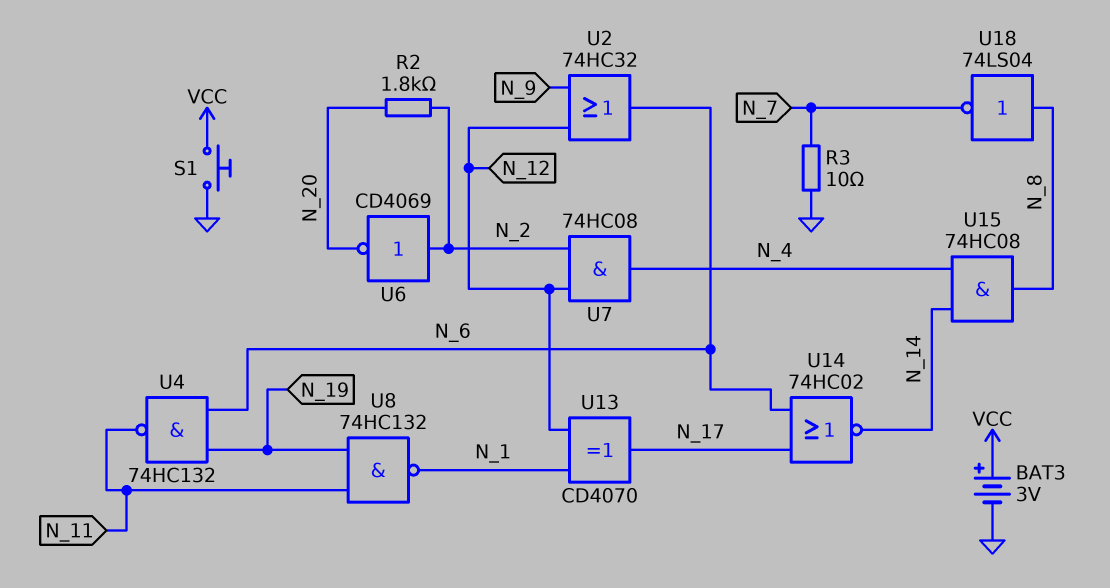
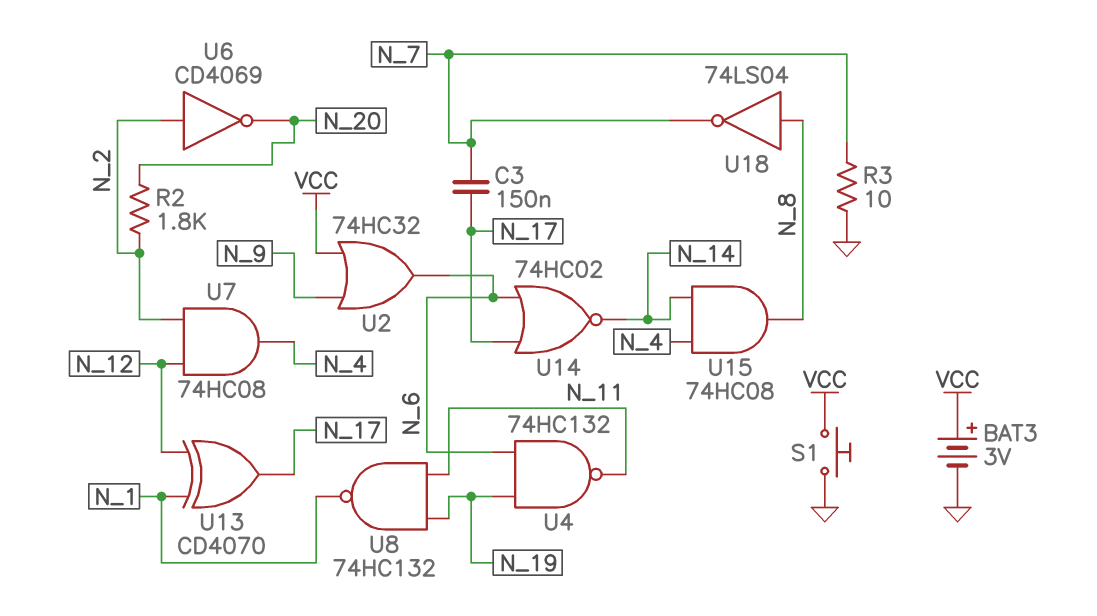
C3: none -> 150nF (N_7, N_17)
U2: OR 74HC32 (in N_9, in N_12, out N_6) -> OR 74HC32 (in N_9, in VCC, out N_6)

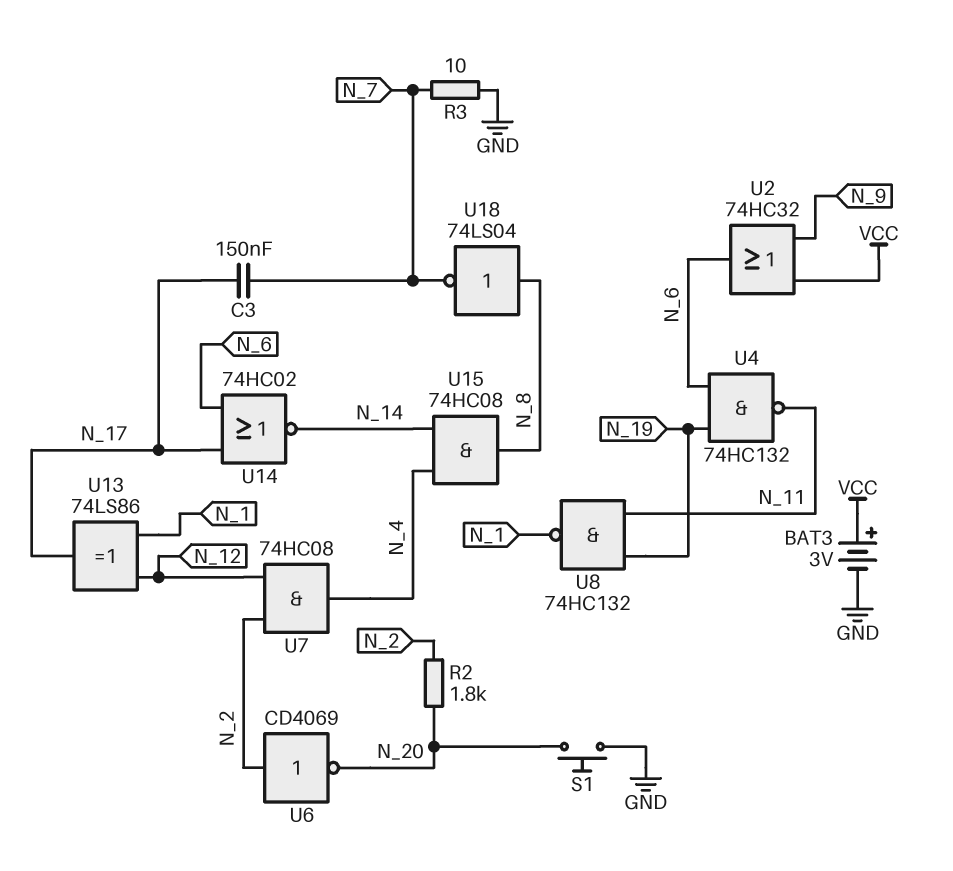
S1: button (GND, VCC) -> button (GND, N_20)
U13: XOR CD4070 (in N_1, in N_12, out N_17) -> XOR 74LS86 (in N_1, in N_12, out N_17)

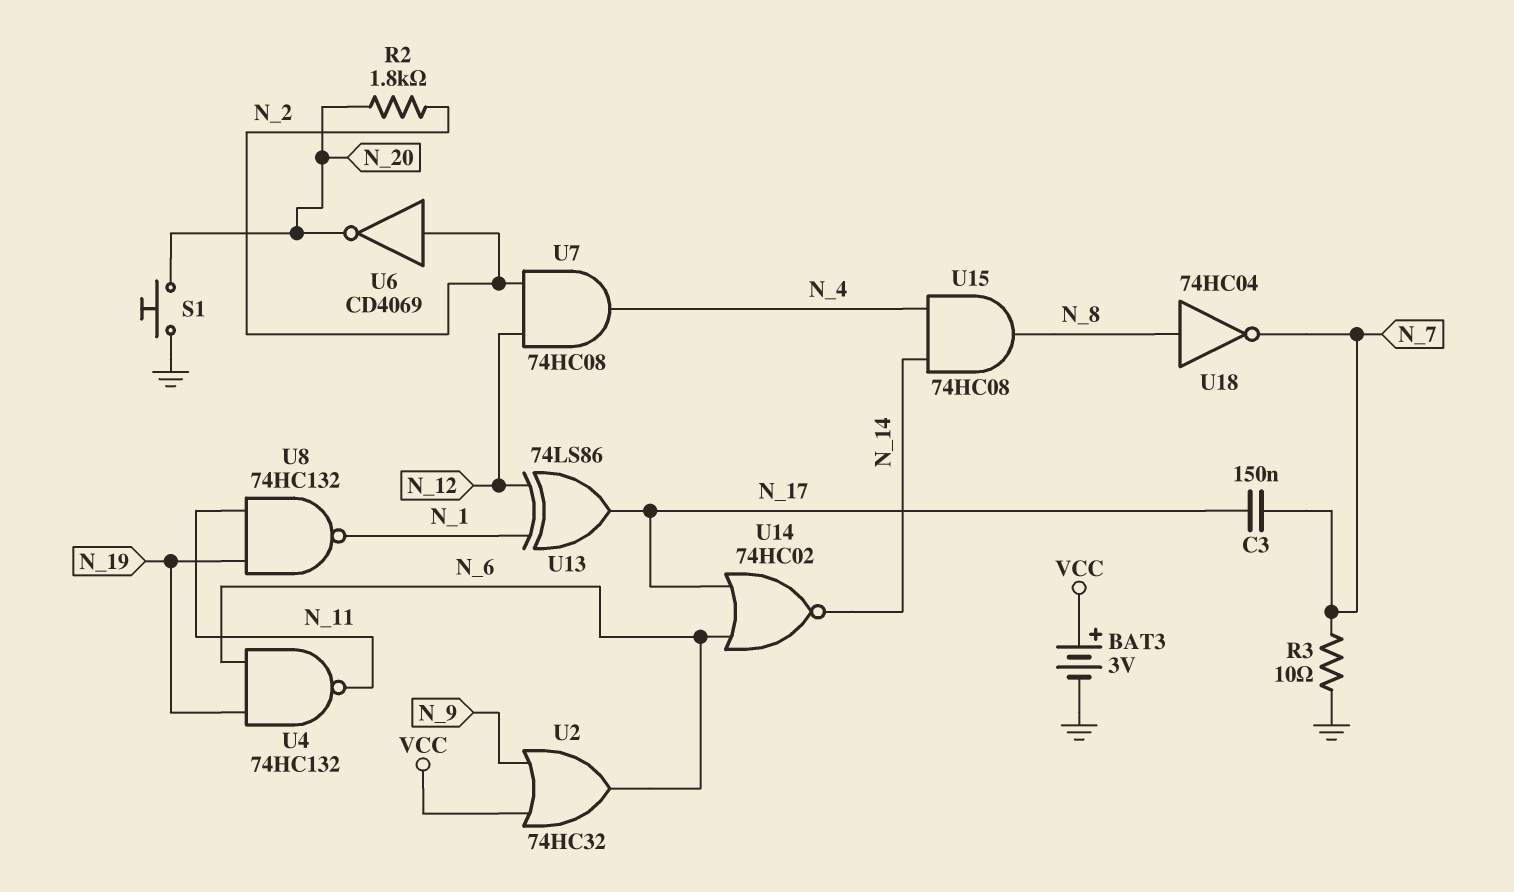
U18: NOT 74LS04 (in N_8, out N_7) -> NOT 74HC04 (in N_8, out N_7)

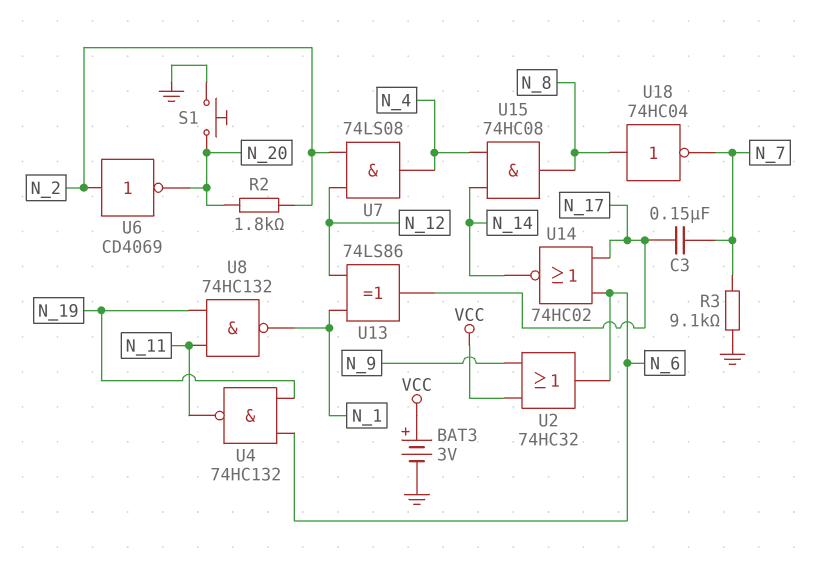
R3: 10 (GND, N_7) -> 9.1k (GND, N_7)
U7: AND 74HC08 (in N_2, in N_12, out N_4) -> AND 74LS08 (in N_2, in N_12, out N_4)

